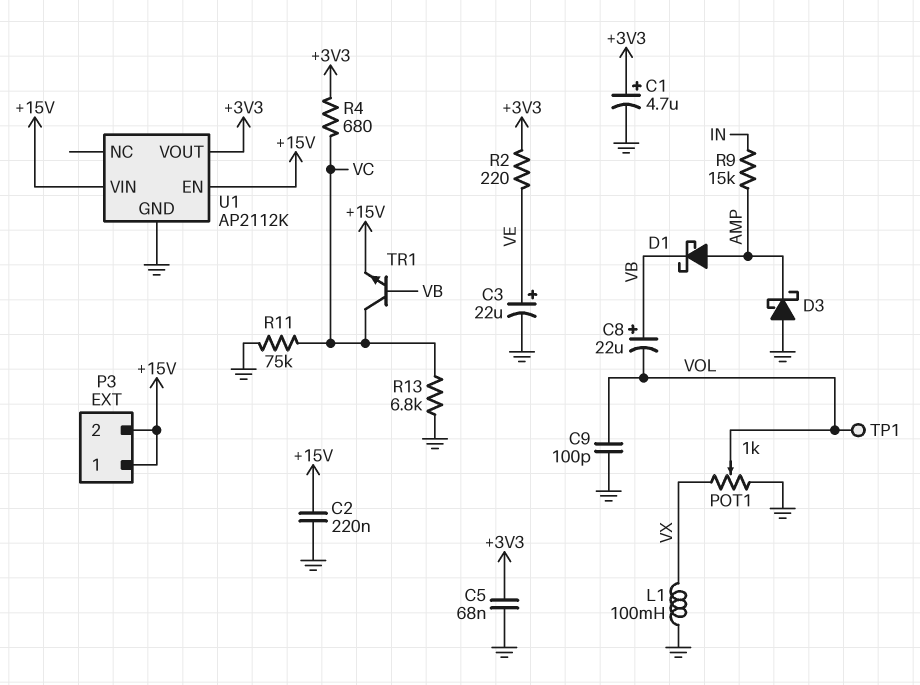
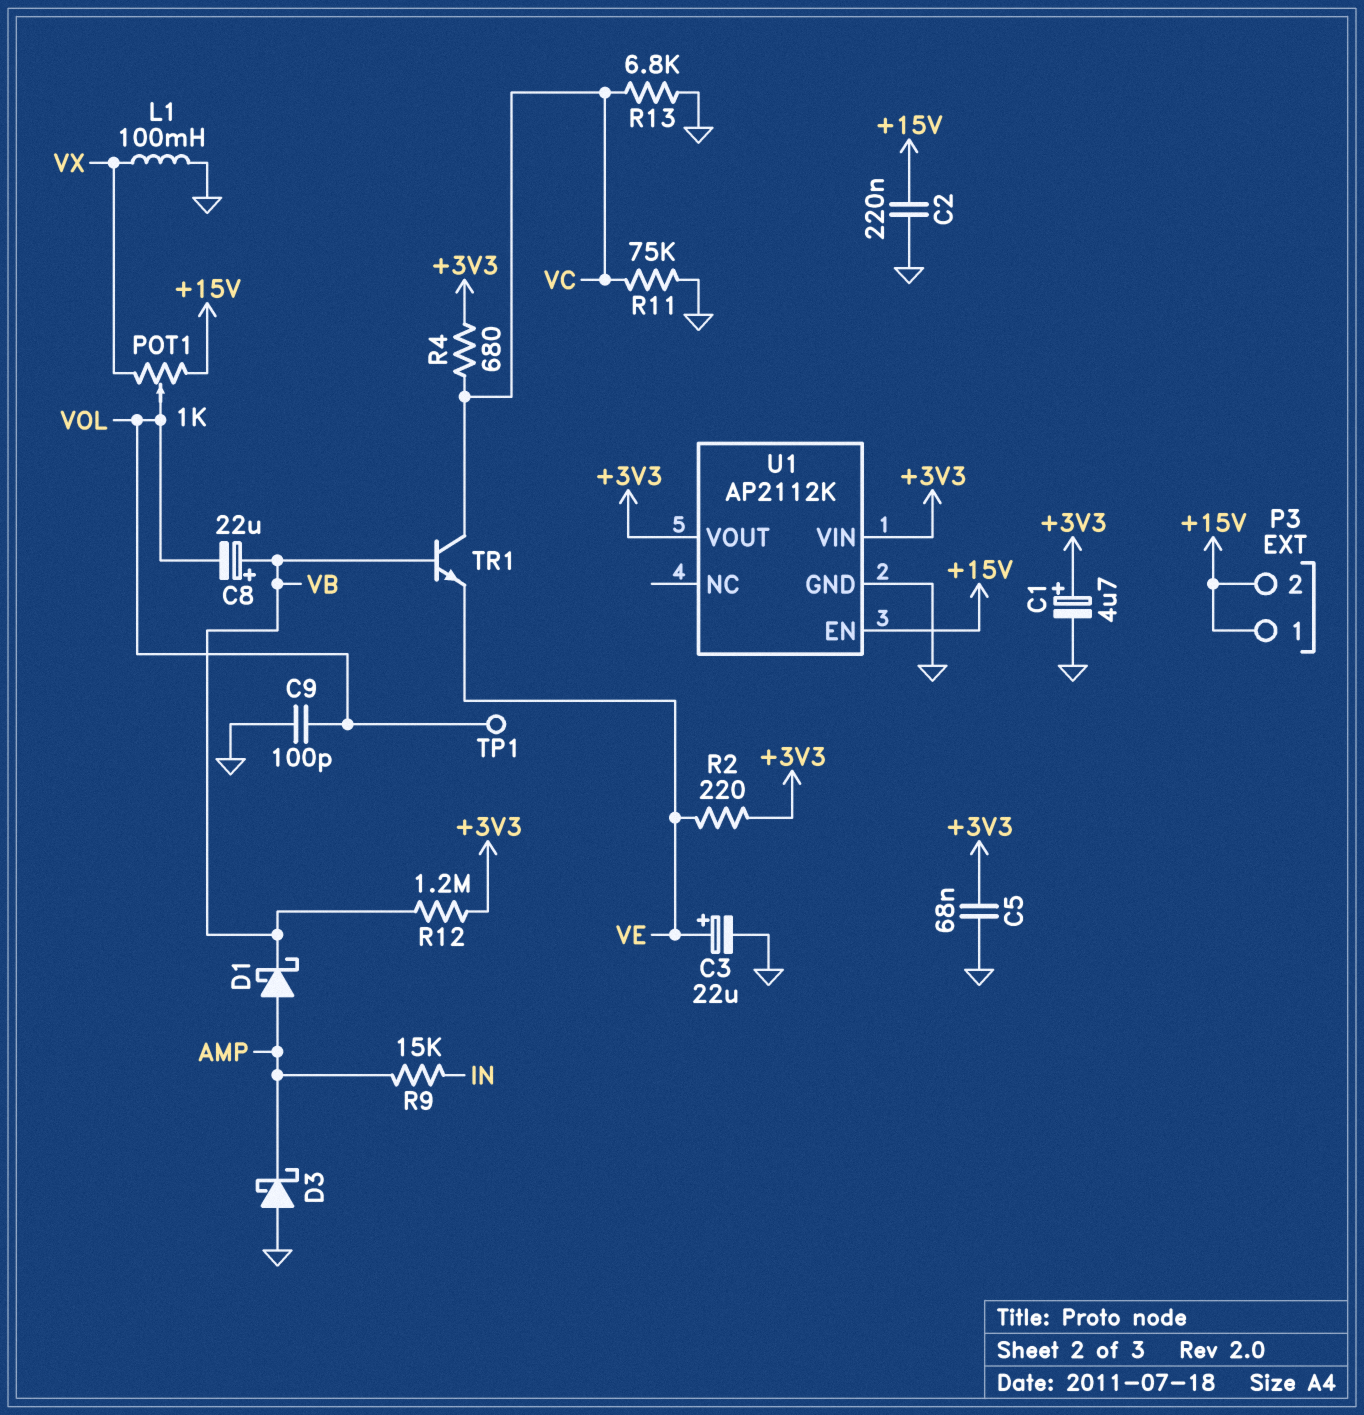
POT1: 1k (GND, VX, wiper VOL) -> 1k (+15V, VX, wiper VOL)
R12: none -> 1.2M (+3V3, VB)
TR1: NPN (B VB, C VC, E +15V) -> NPN (B VB, C VC, E VE)
U1 pin VIN: +15V -> +3V3

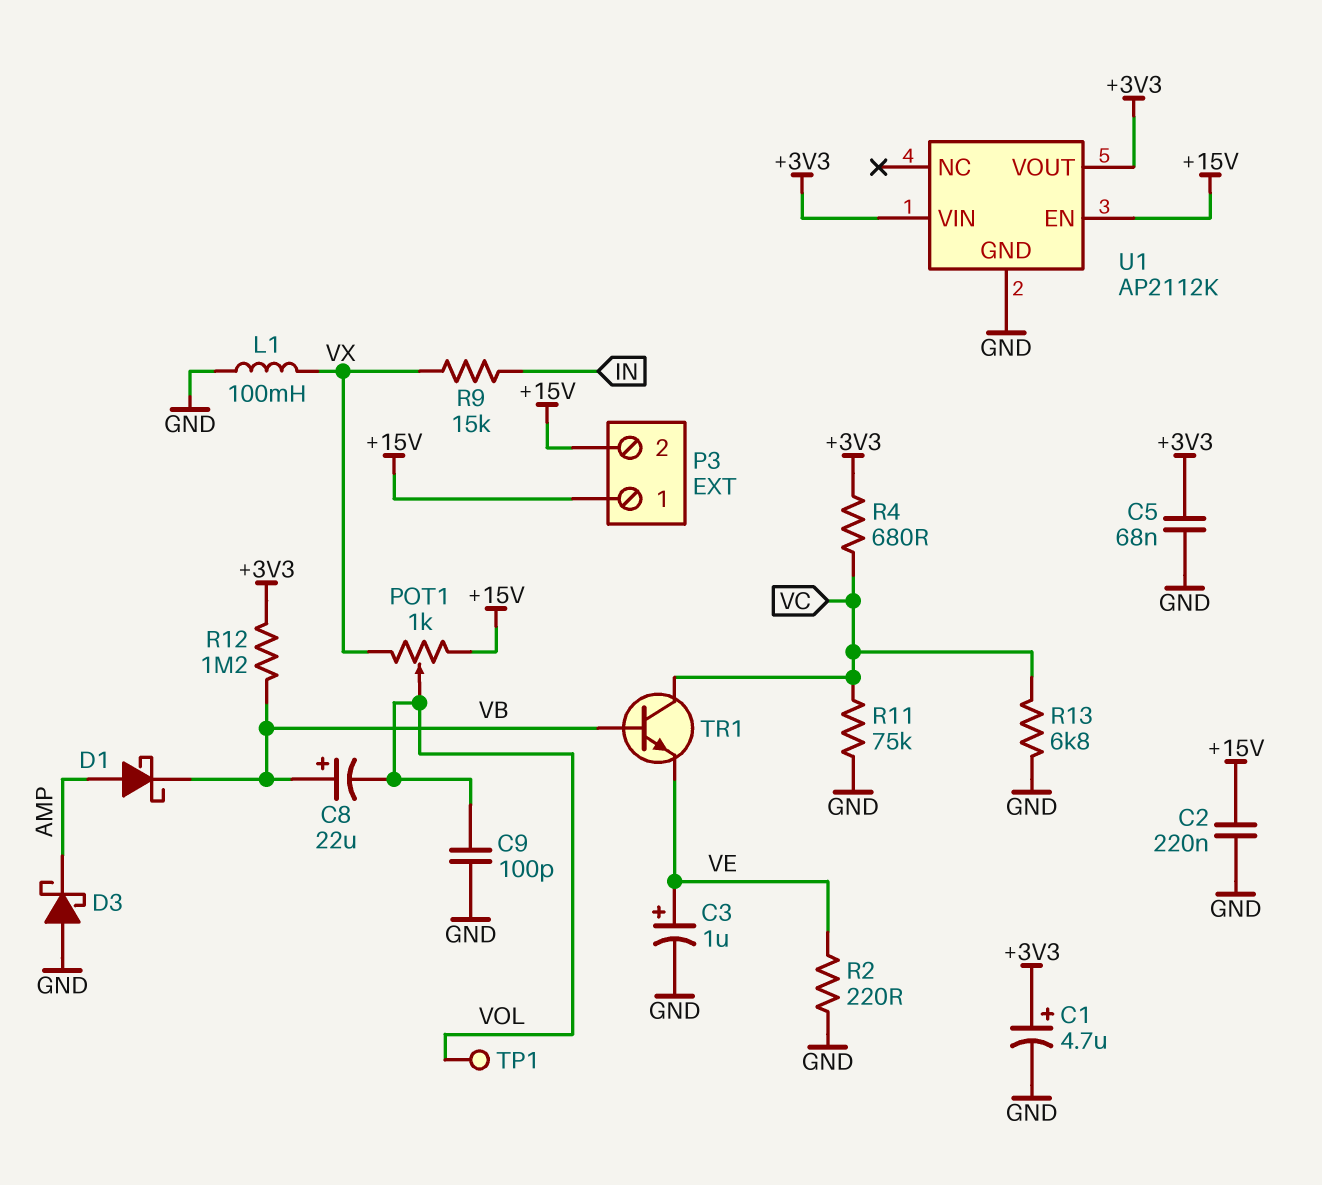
C3: 22uF (plus VE, minus GND) -> 1uF (plus VE, minus GND)
R2: 220 (+3V3, VE) -> 220 (GND, VE)
R9: 15k (AMP, IN) -> 15k (IN, VX)

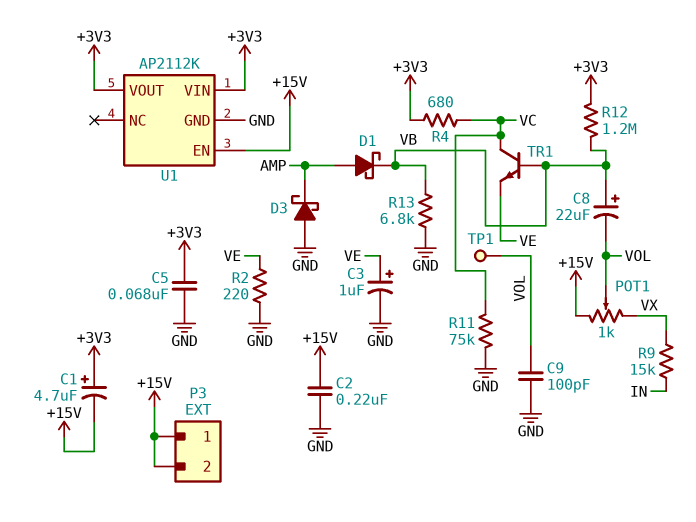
C1: 4.7uF (plus +3V3, minus GND) -> 4.7uF (plus +3V3, minus +15V)
L1: 100mH (GND, VX) -> none
R13: 6.8k (GND, VC) -> 6.8k (GND, VB)

